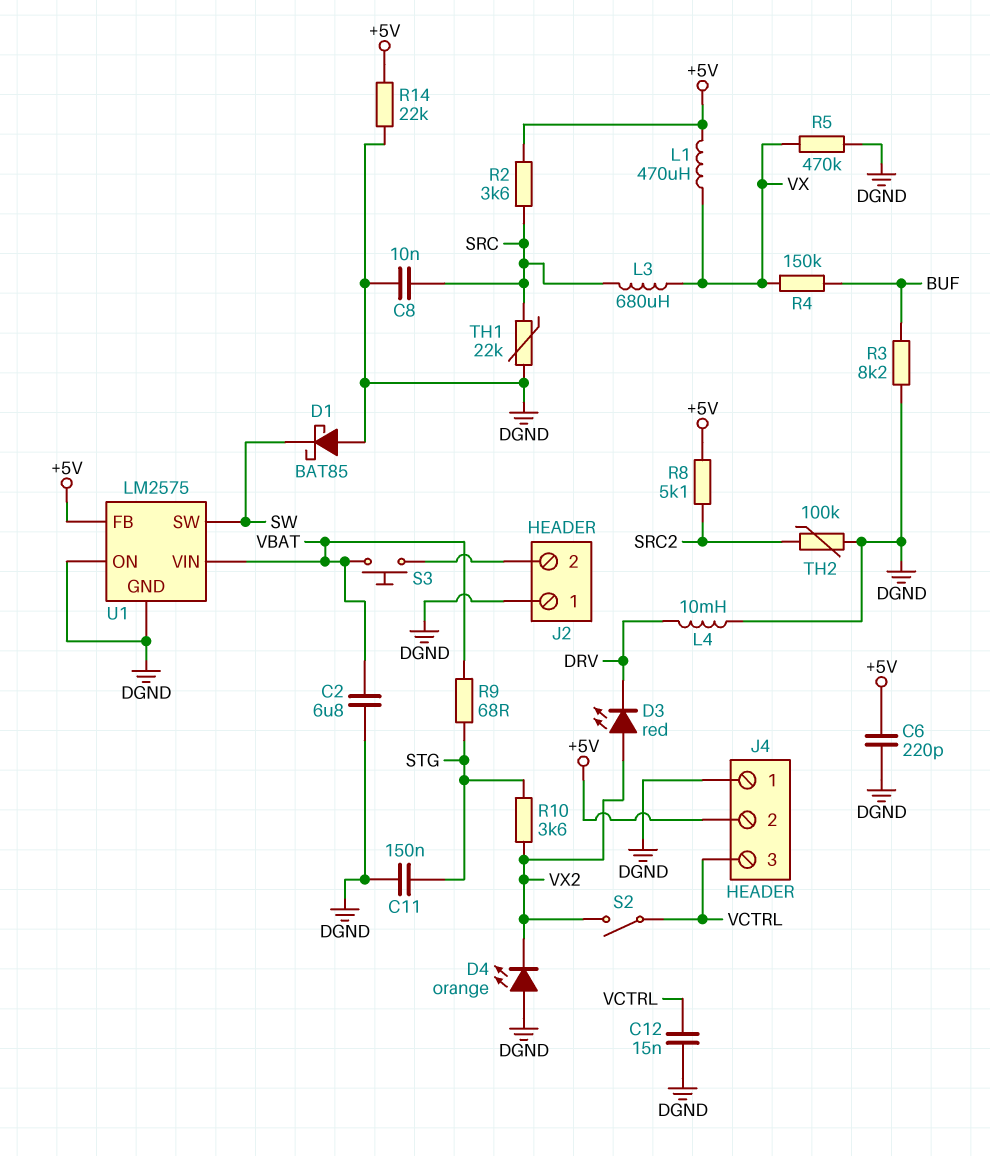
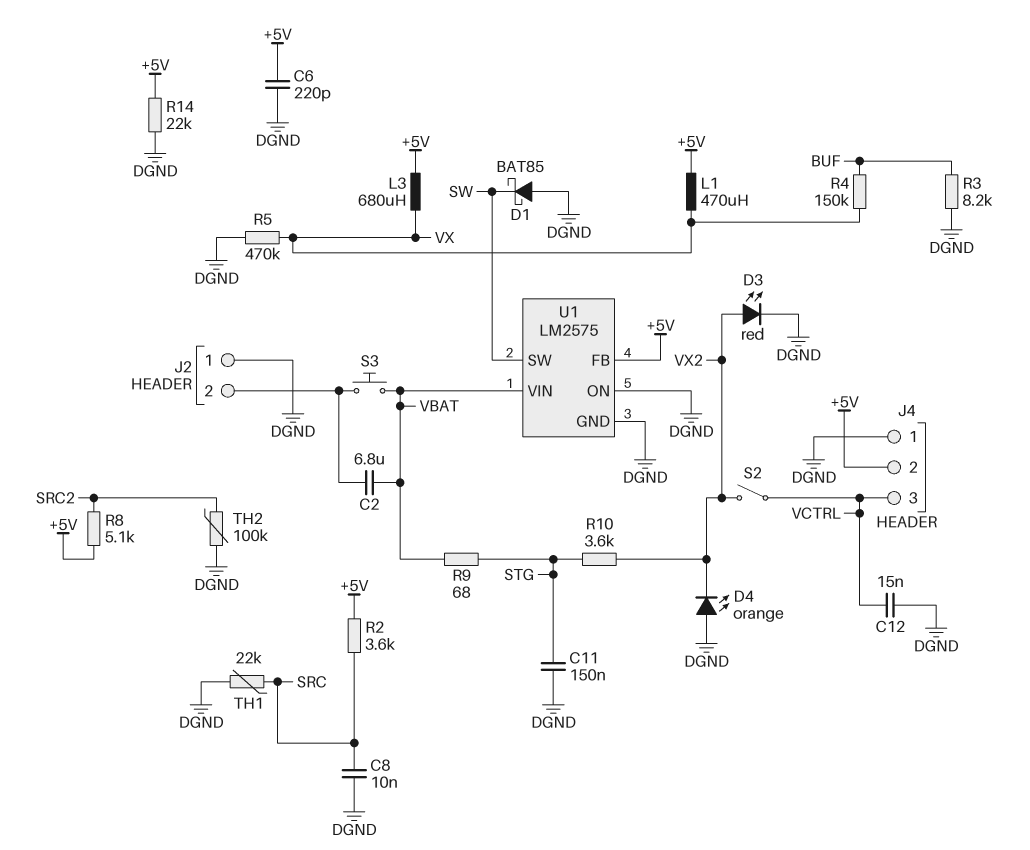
C2: 6.8uF (DGND, VBAT) -> 6.8uF (J2/2, VBAT)
D3: LED red (A VX2, K DRV) -> LED red (A VX2, K DGND)
L3: 680uH (SRC, VX) -> 680uH (+5V, VX)
L4: 10mH (DGND, DRV) -> none

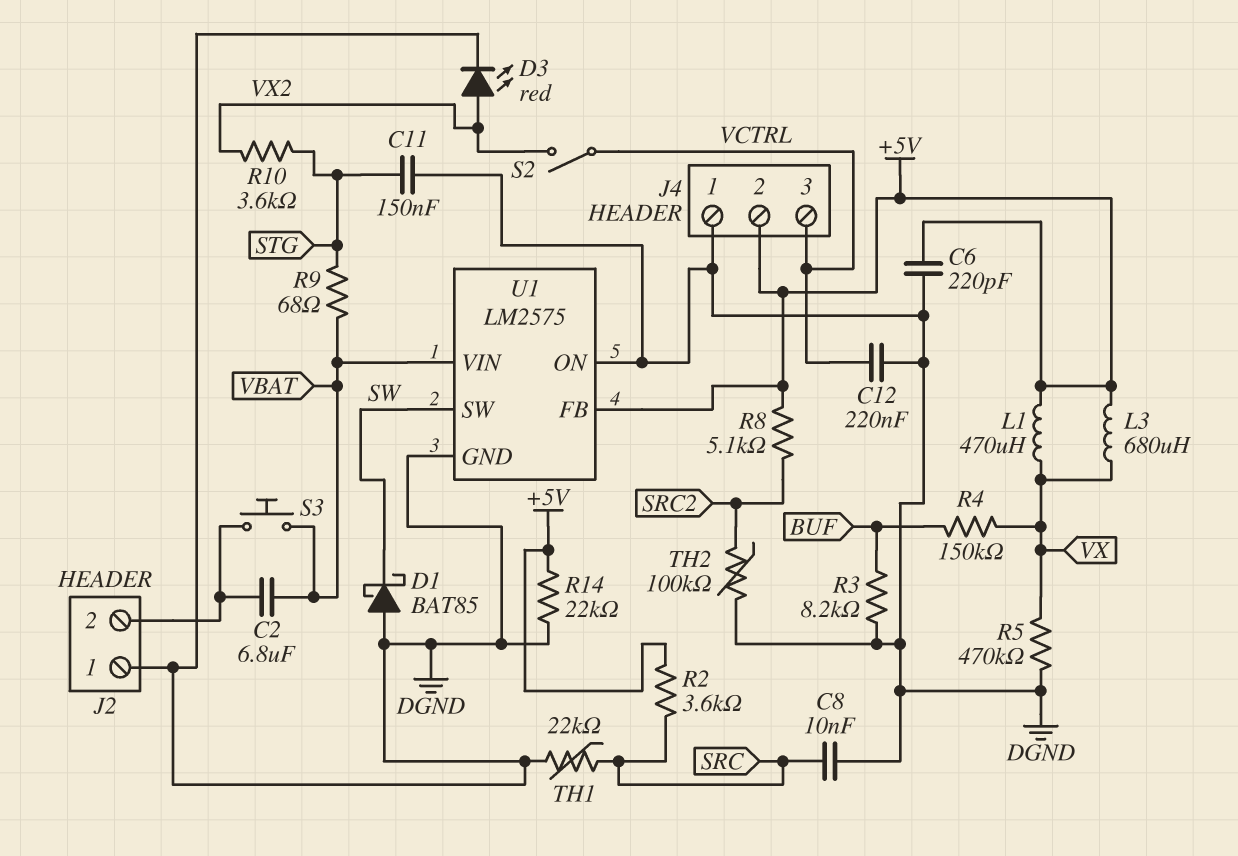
C12: 15nF (DGND, VCTRL) -> 220nF (DGND, VCTRL)
D4: LED orange (A DGND, K VX2) -> none

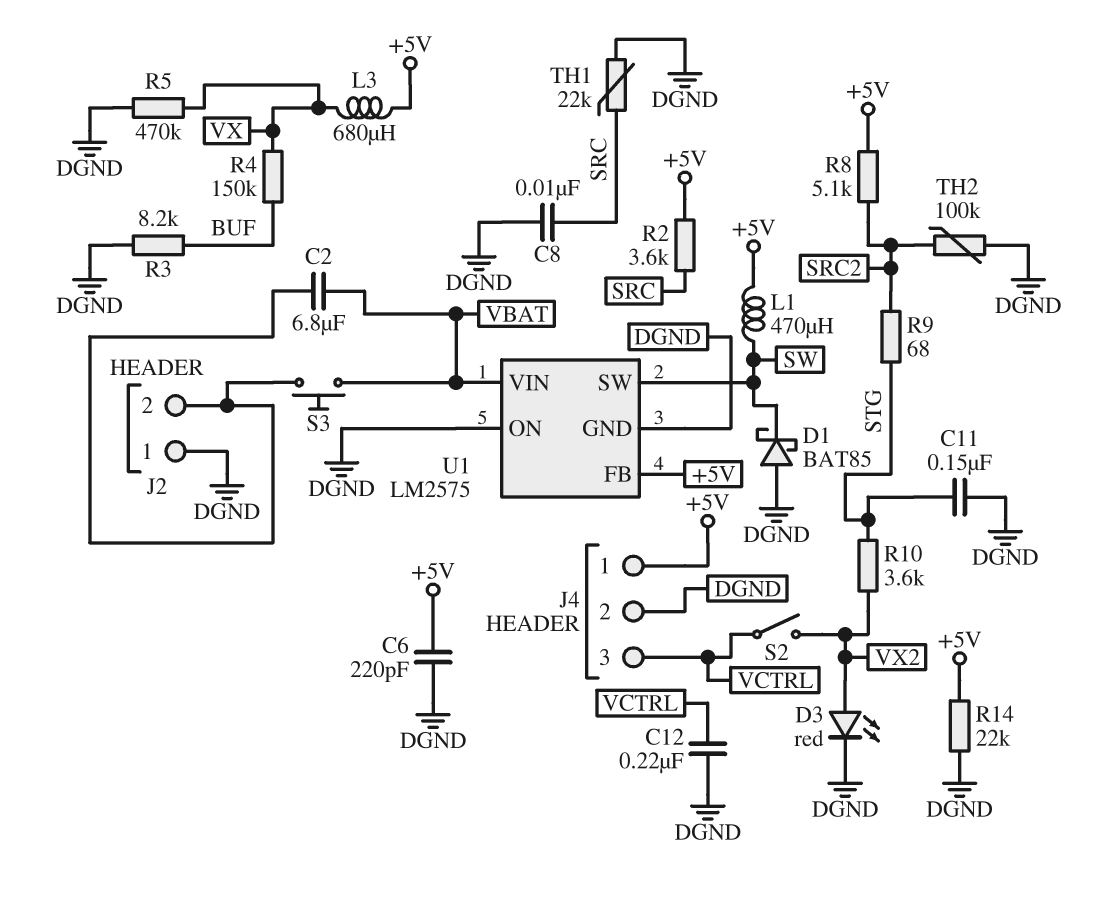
J4 pin 1: DGND -> +5V
J4 pin 2: +5V -> DGND
L1: 470uH (+5V, VX) -> 470uH (+5V, SW)
R9: 68 (STG, VBAT) -> 68 (SRC2, STG)

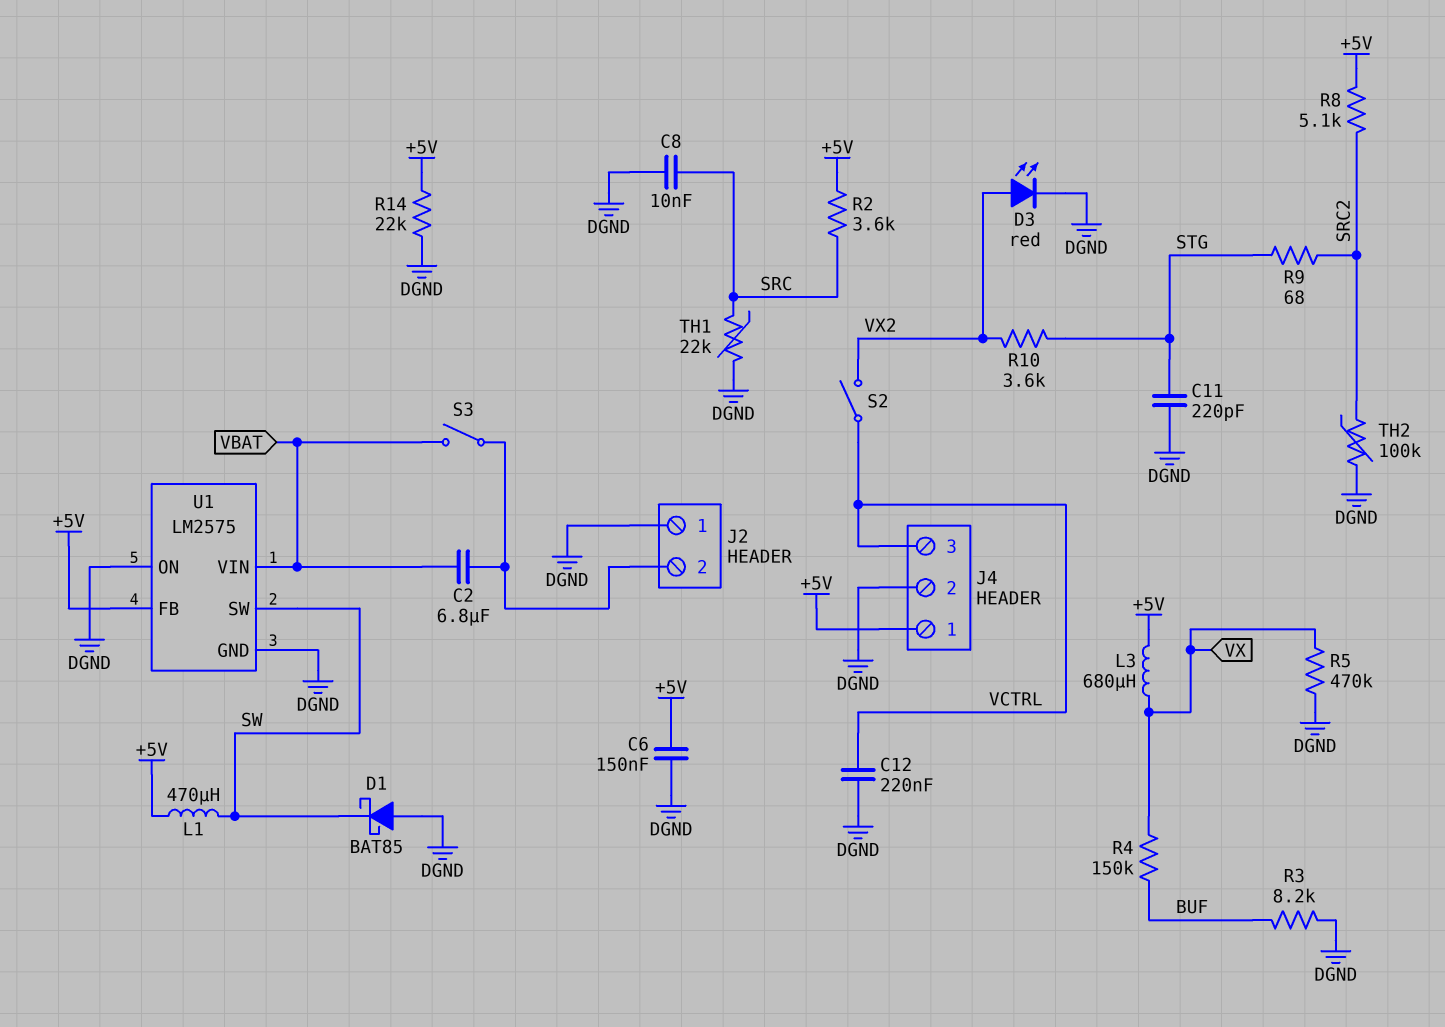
C6: 220pF (+5V, DGND) -> 150nF (+5V, DGND)
C11: 150nF (DGND, STG) -> 220pF (DGND, STG)
S3: button (J2/2, VBAT) -> switch (J2/2, VBAT)

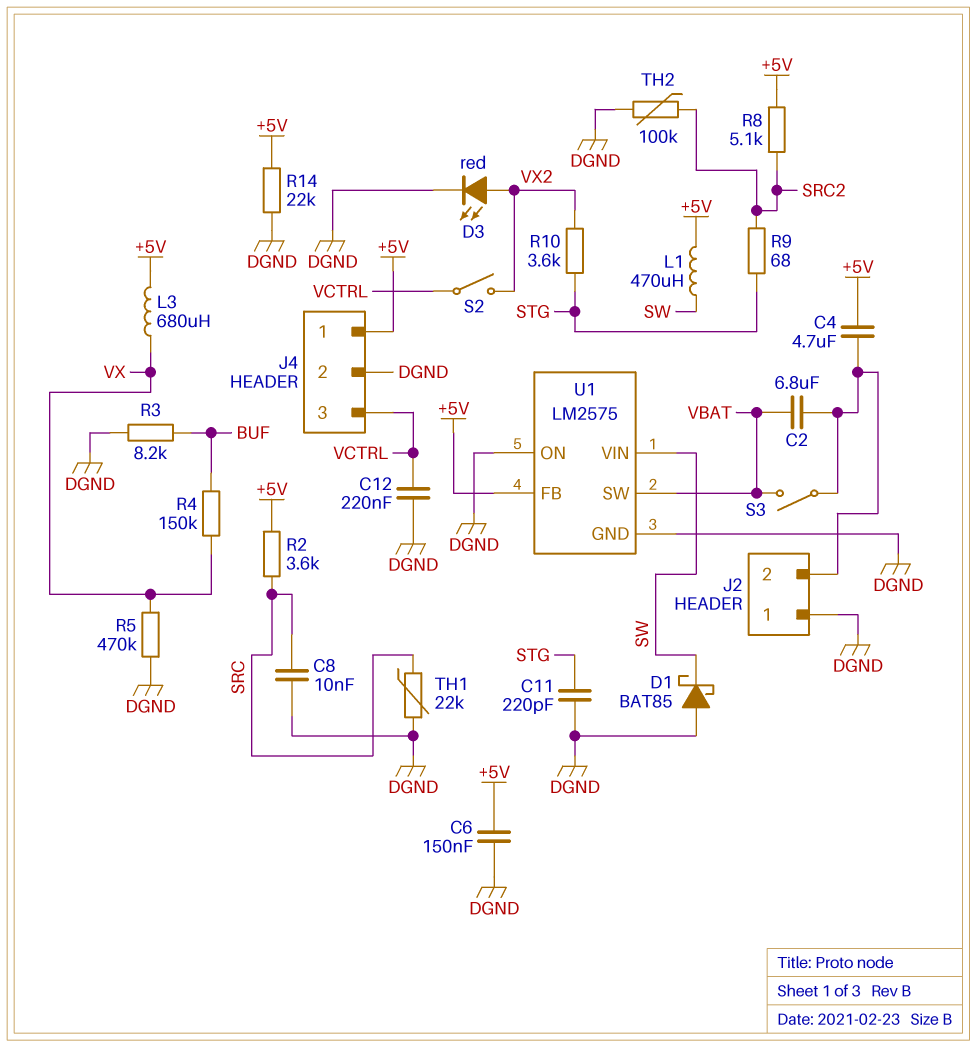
C4: none -> 4.7uF (+5V, J2/2)
U1 pin SW: SW -> VBAT
U1 pin VIN: VBAT -> SW

